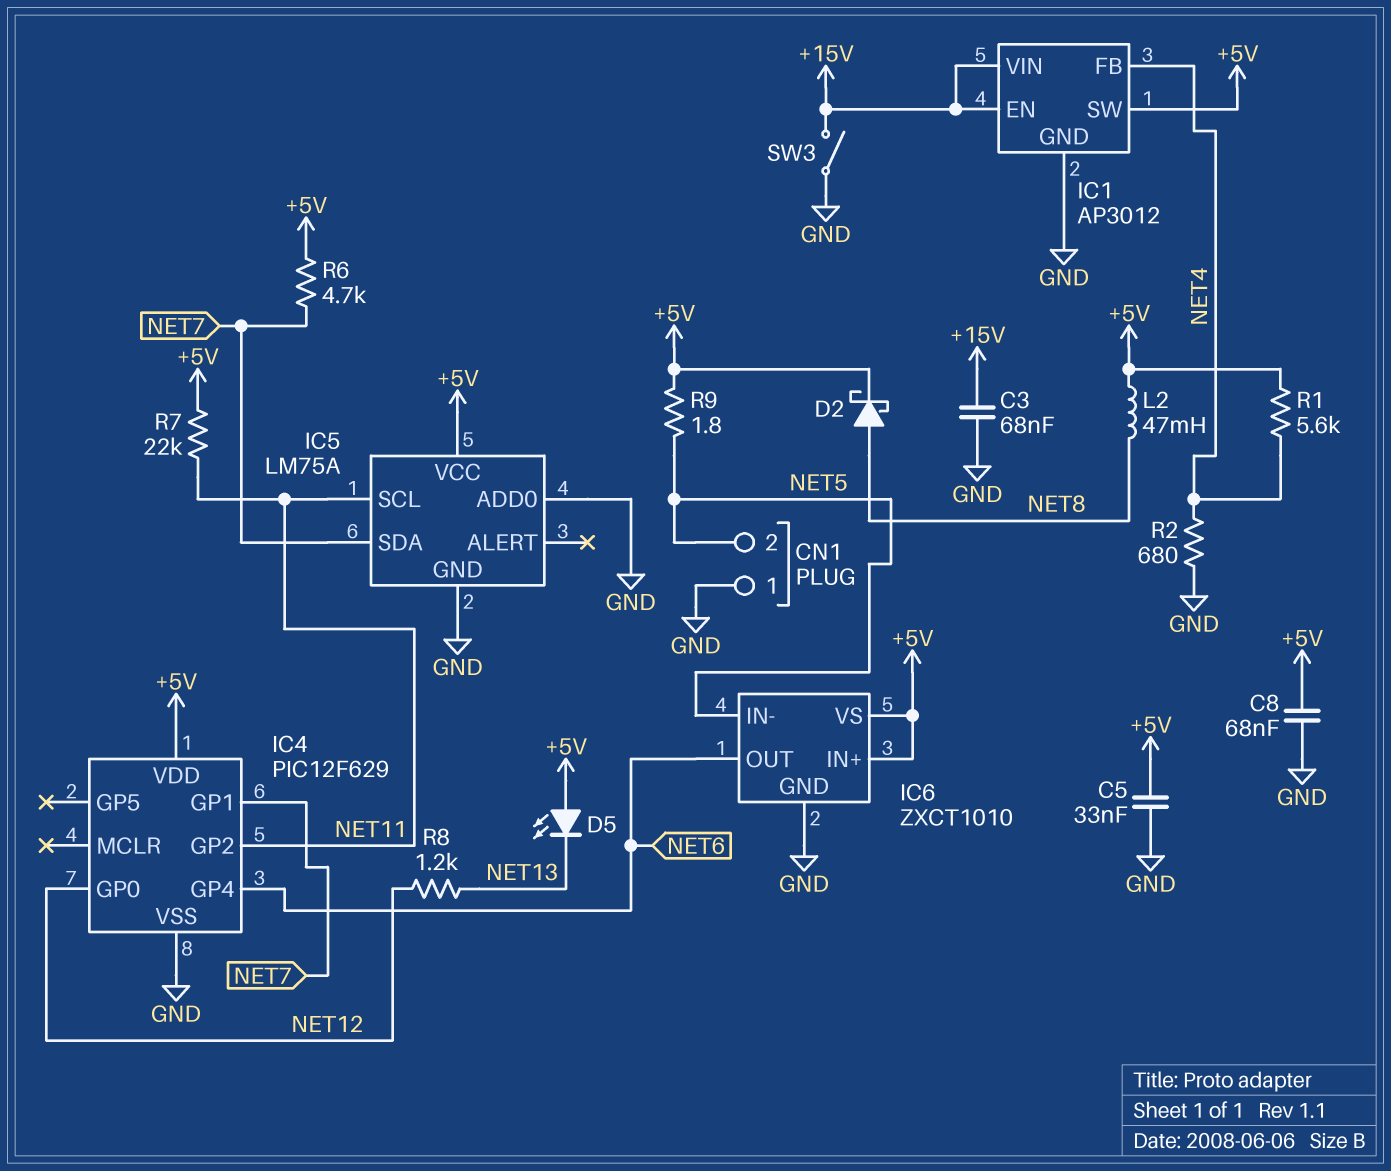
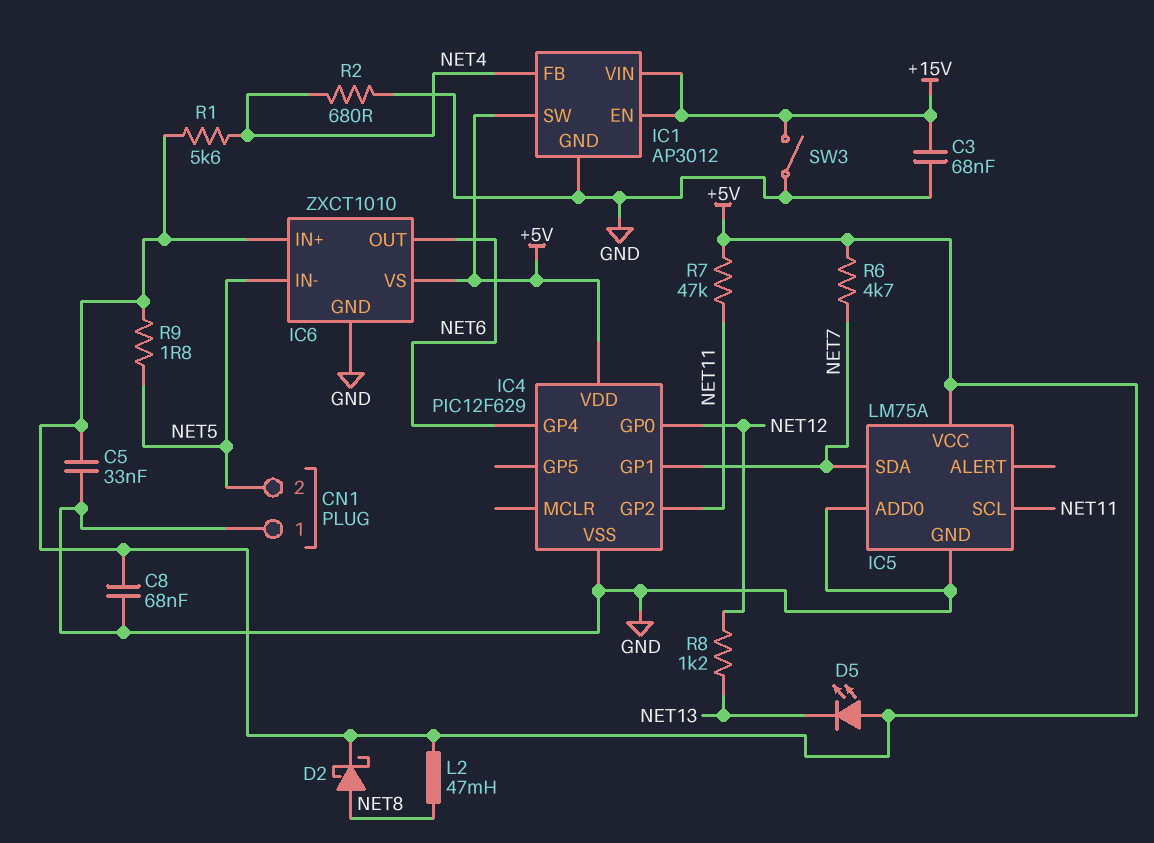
R7: 22k (+5V, NET11) -> 47k (+5V, NET11)

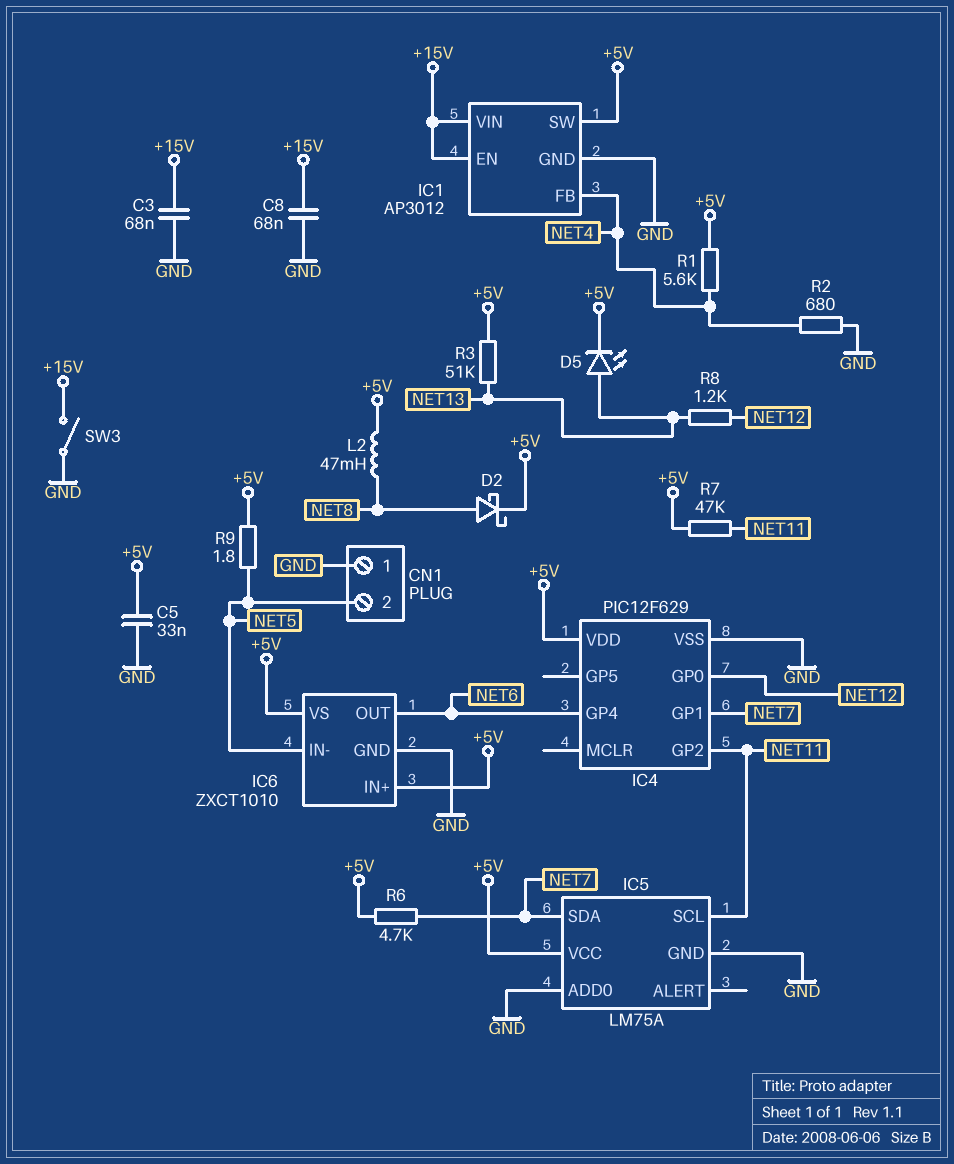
C8: 68nF (+5V, GND) -> 68nF (+15V, GND)
D5: LED (A +5V, K NET13) -> LED (A NET13, K +5V)
R3: none -> 51k (+5V, NET13)

